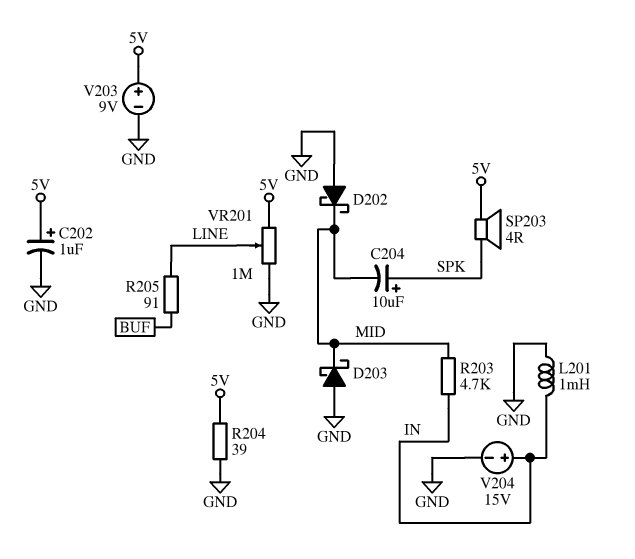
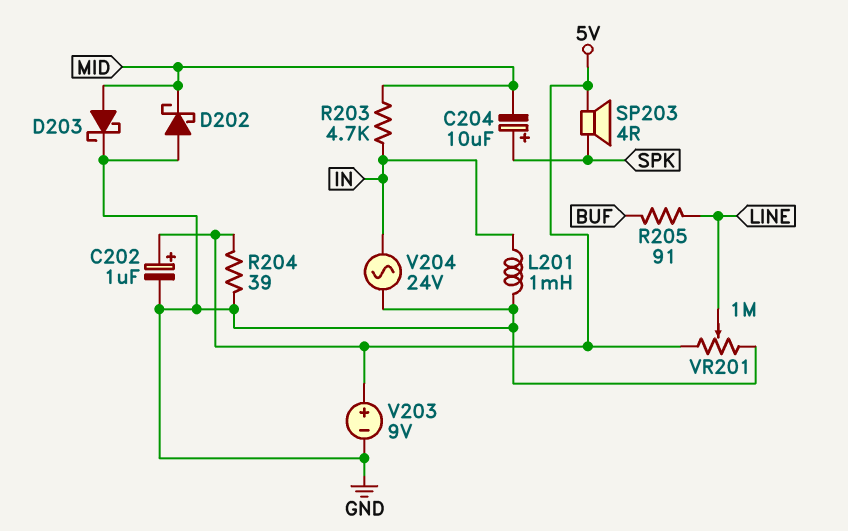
D203: schottky (A GND, K MID) -> schottky (A MID, K GND)
V204: 15V (plus IN, minus GND) -> AC 24V (GND, IN)

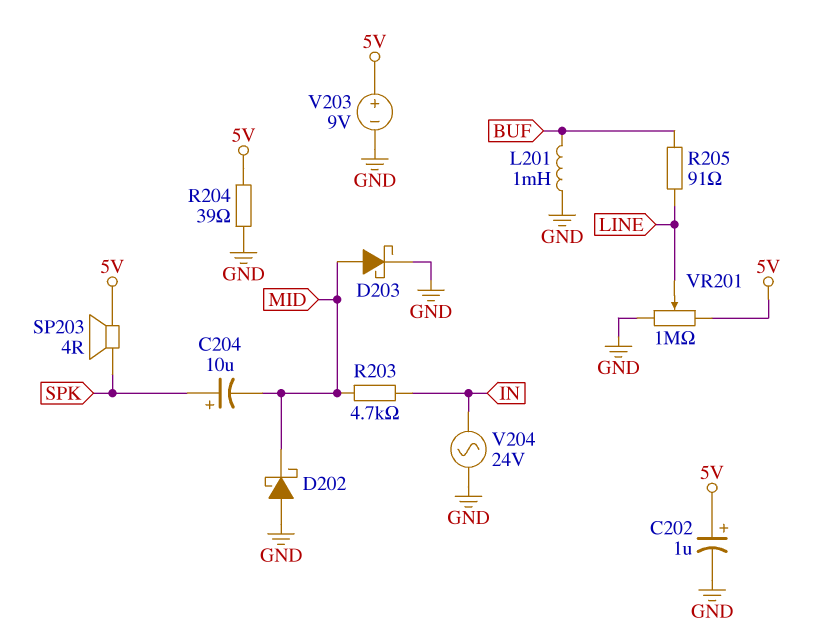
L201: 1mH (GND, IN) -> 1mH (BUF, GND)

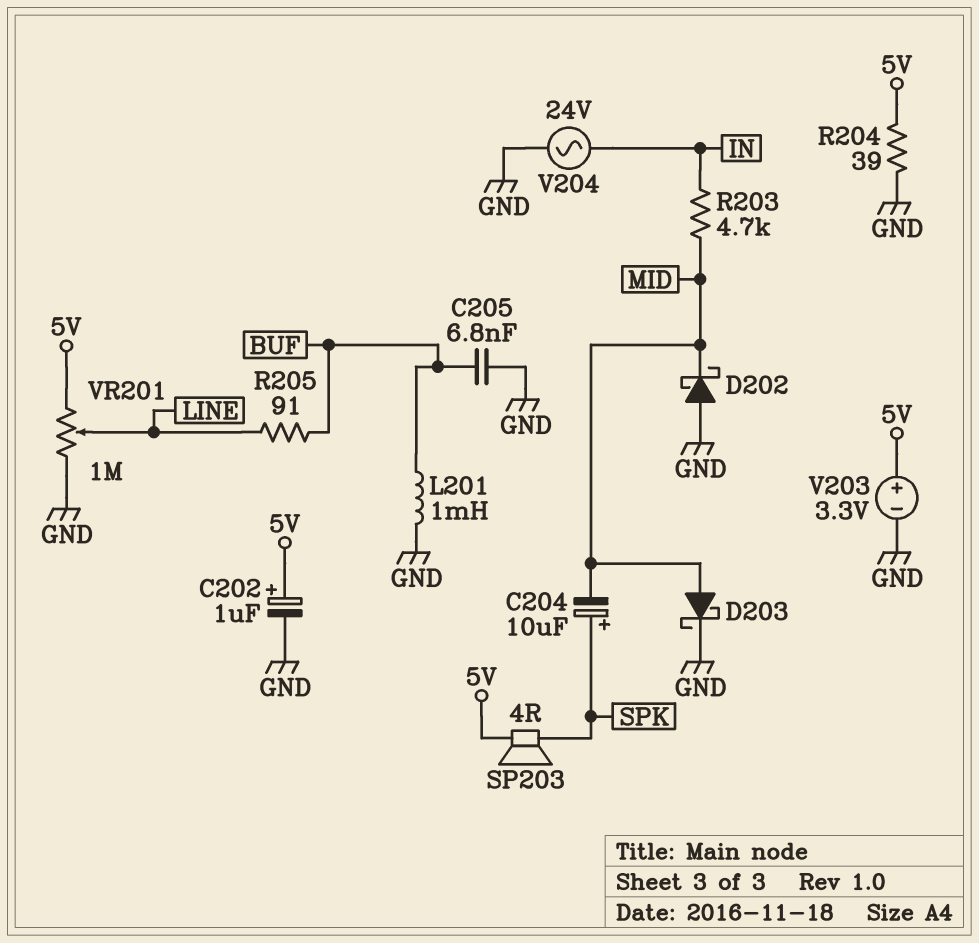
C205: none -> 6.8nF (BUF, GND)
V203: 9V (plus 5V, minus GND) -> 3.3V (plus 5V, minus GND)

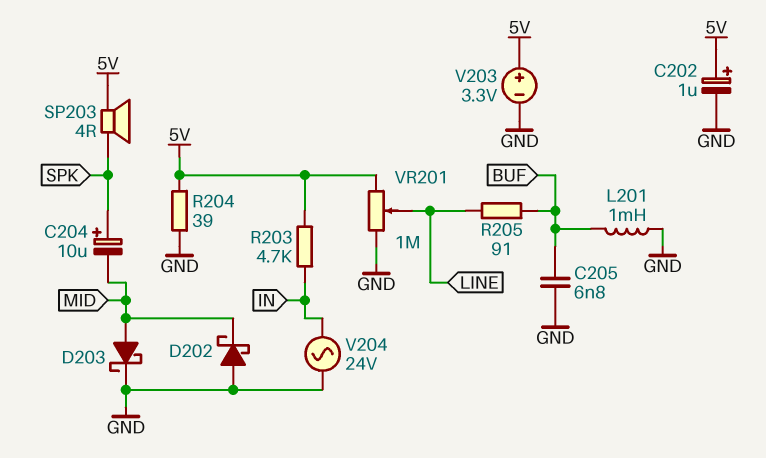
R203: 4.7k (IN, MID) -> 4.7k (5V, IN)

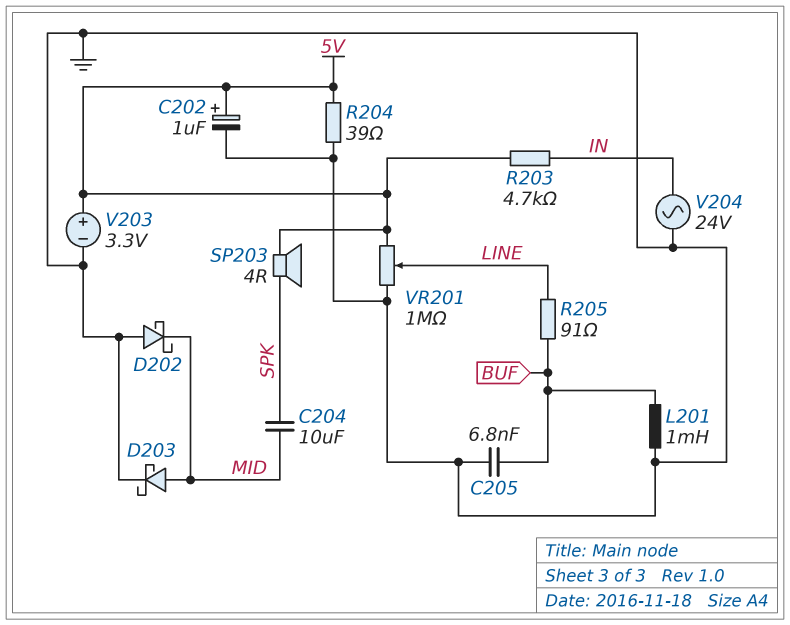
C204: 10uF (plus SPK, minus MID) -> 10uF (MID, SPK)

